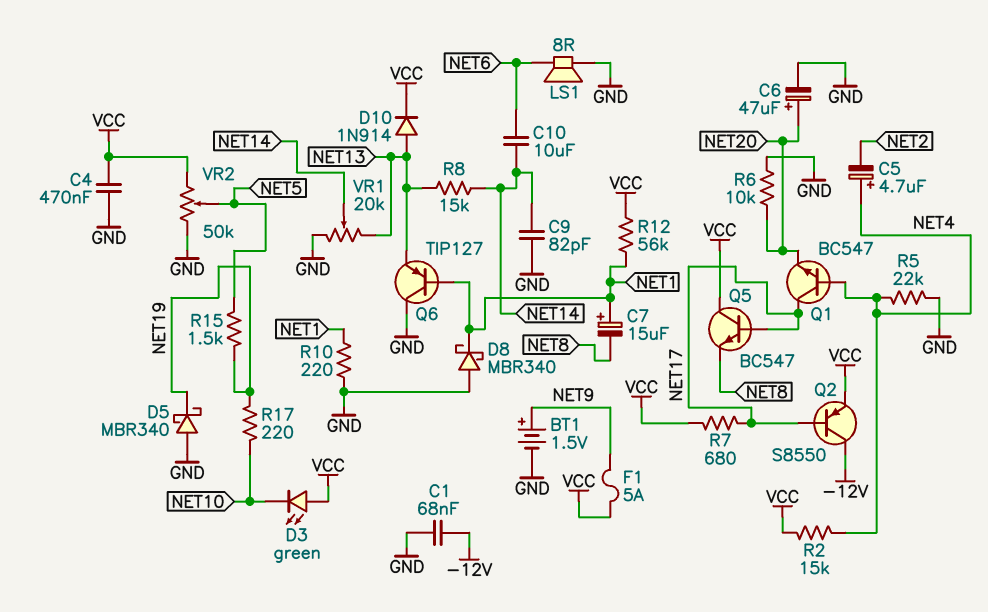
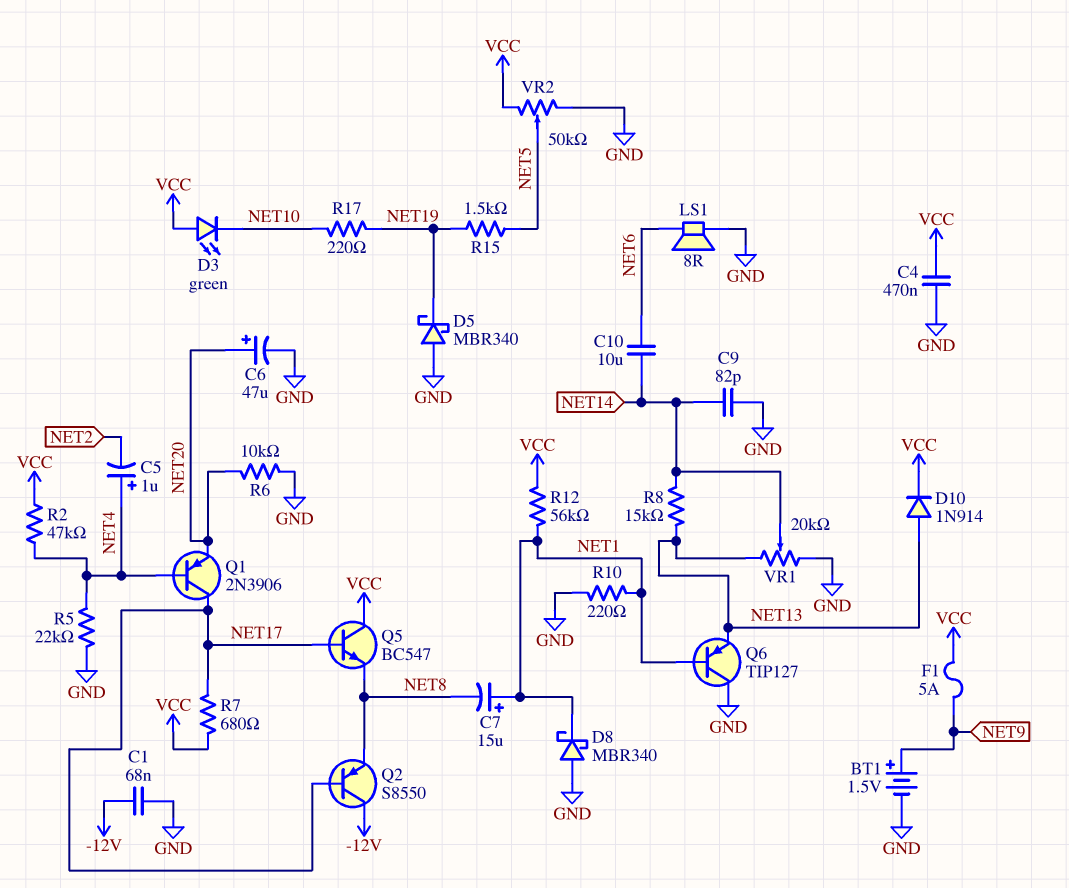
C5: 4.7uF (plus NET4, minus NET2) -> 1uF (plus NET4, minus NET2)
Q1: NPN BC547 (B NET4, C NET17, E NET20) -> PNP 2N3906 (B NET4, C NET17, E NET20)
Q2: PNP S8550 (B NET17, C -12V, E VCC) -> PNP S8550 (B NET17, C -12V, E NET8)
R2: 15k (NET4, VCC) -> 47k (NET4, VCC)

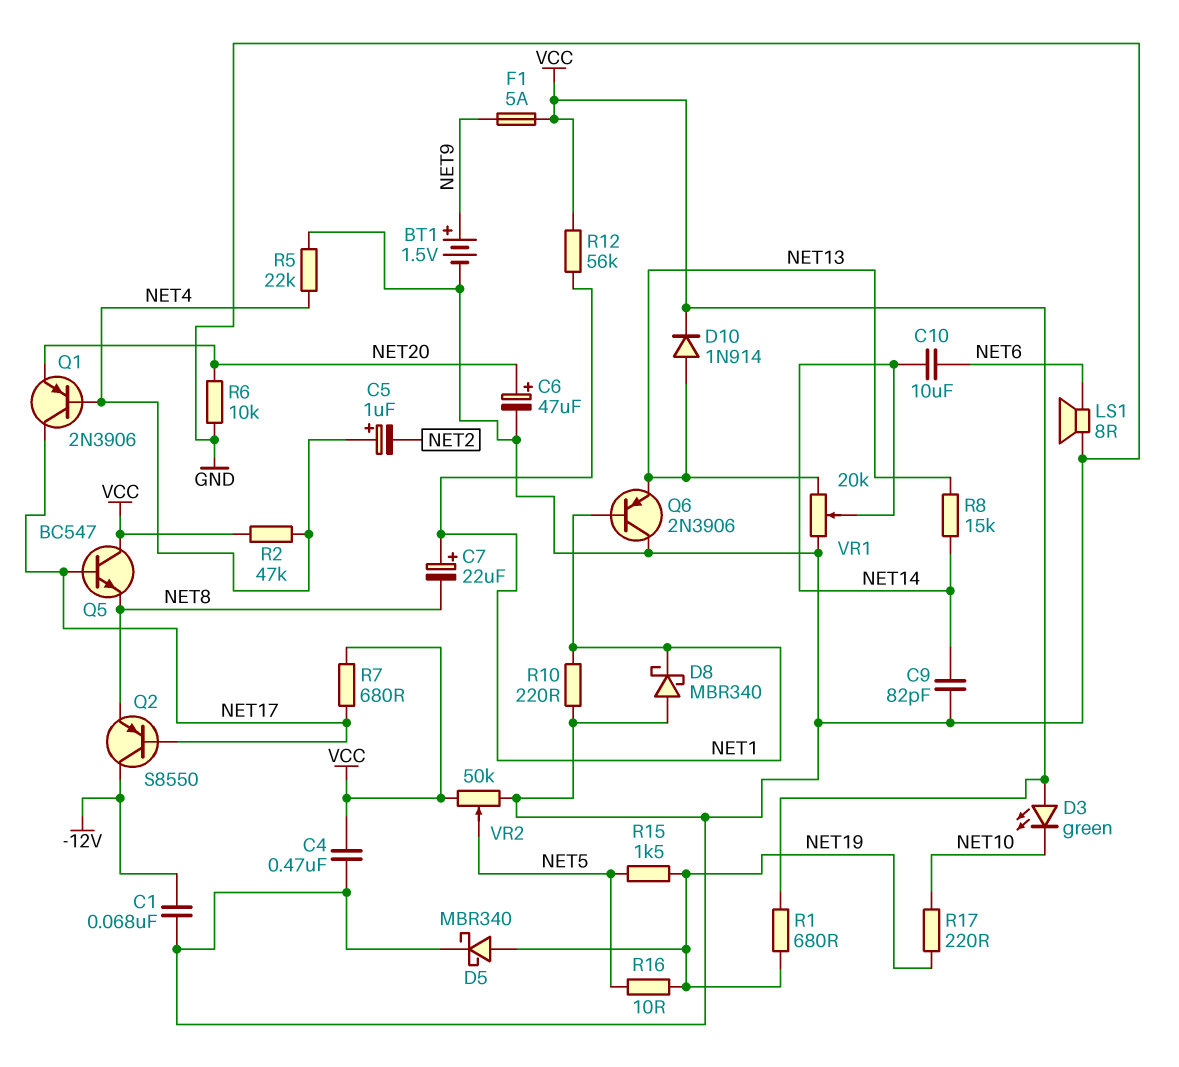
C7: 15uF (plus NET1, minus NET8) -> 22uF (plus NET1, minus NET8)
D5: schottky MBR340 (A GND, K NET19) -> schottky MBR340 (A NET19, K GND)
Q6: PNP TIP127 (B NET1, C GND, E NET13) -> PNP 2N3906 (B NET1, C GND, E NET13)
R1: none -> 680 (NET19, VCC)
R16: none -> 10 (NET5, NET19)

